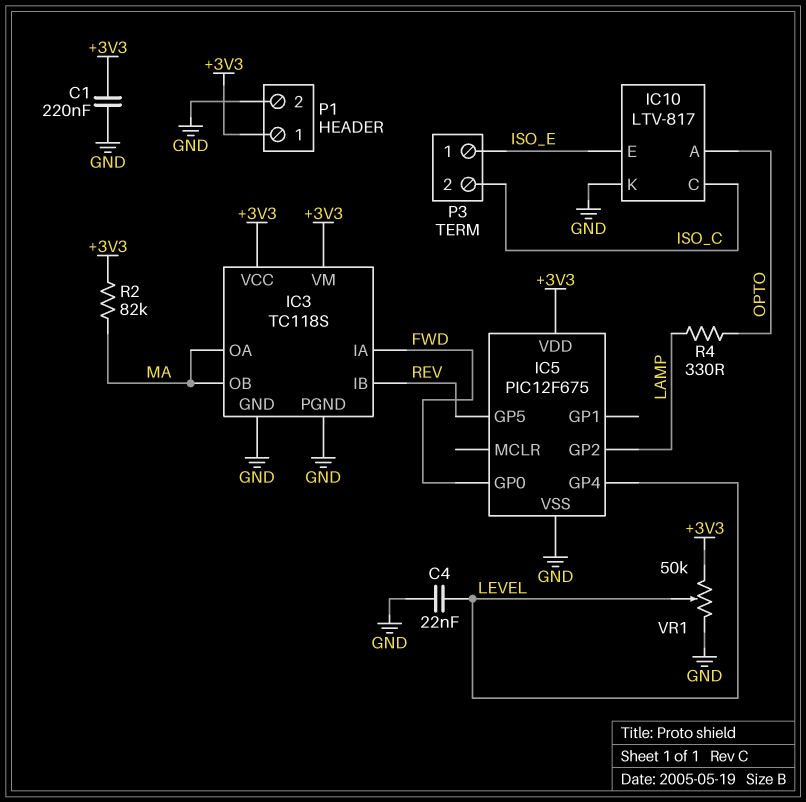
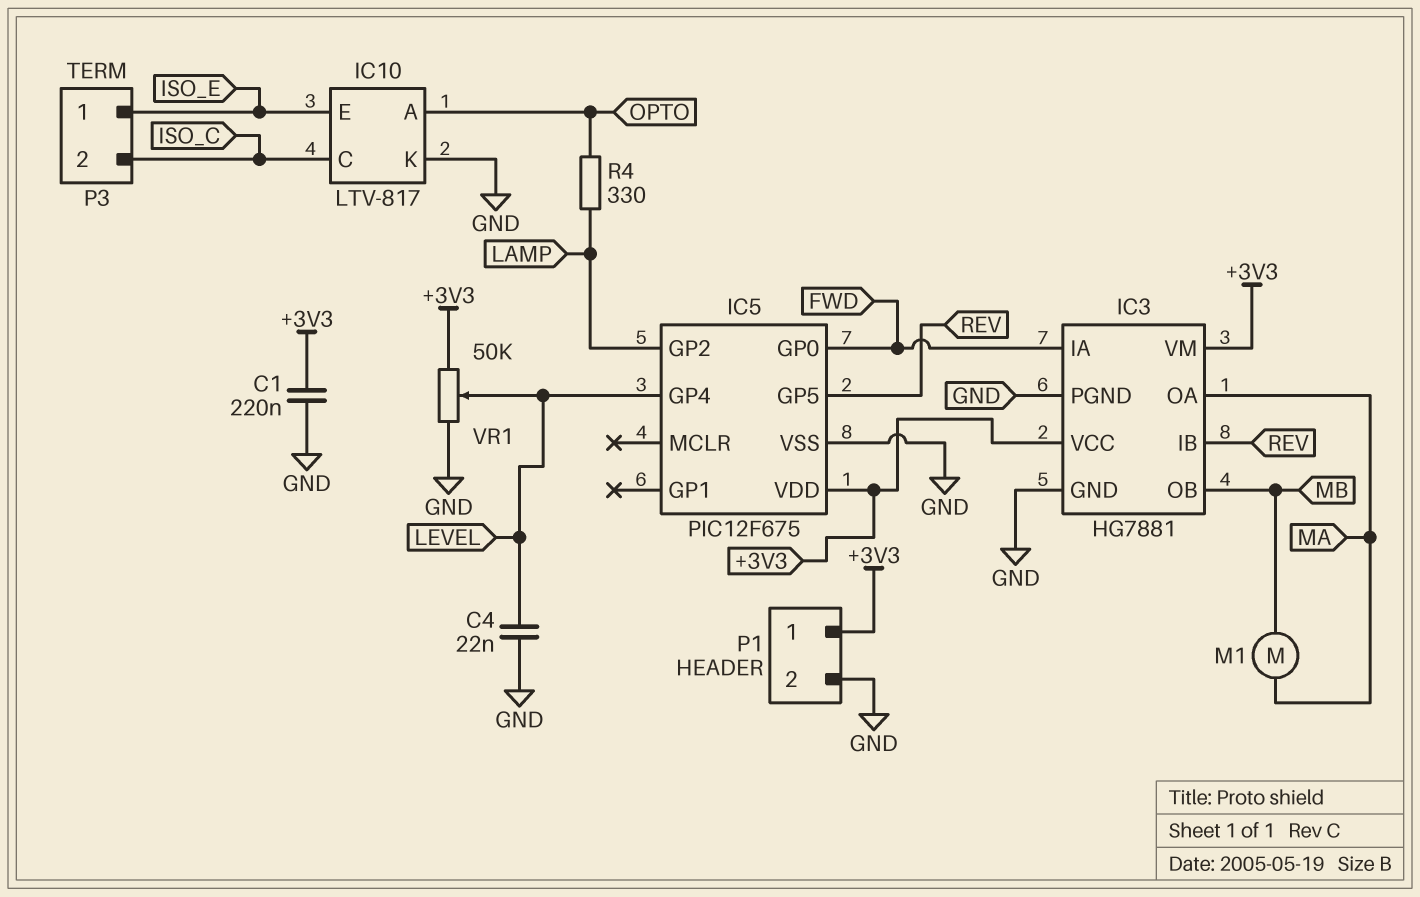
IC3: TC118S -> HG7881
IC3 pin OB: MA -> MB
M1: none -> motor (MA, MB)
R2: 82k (+3V3, MA) -> none

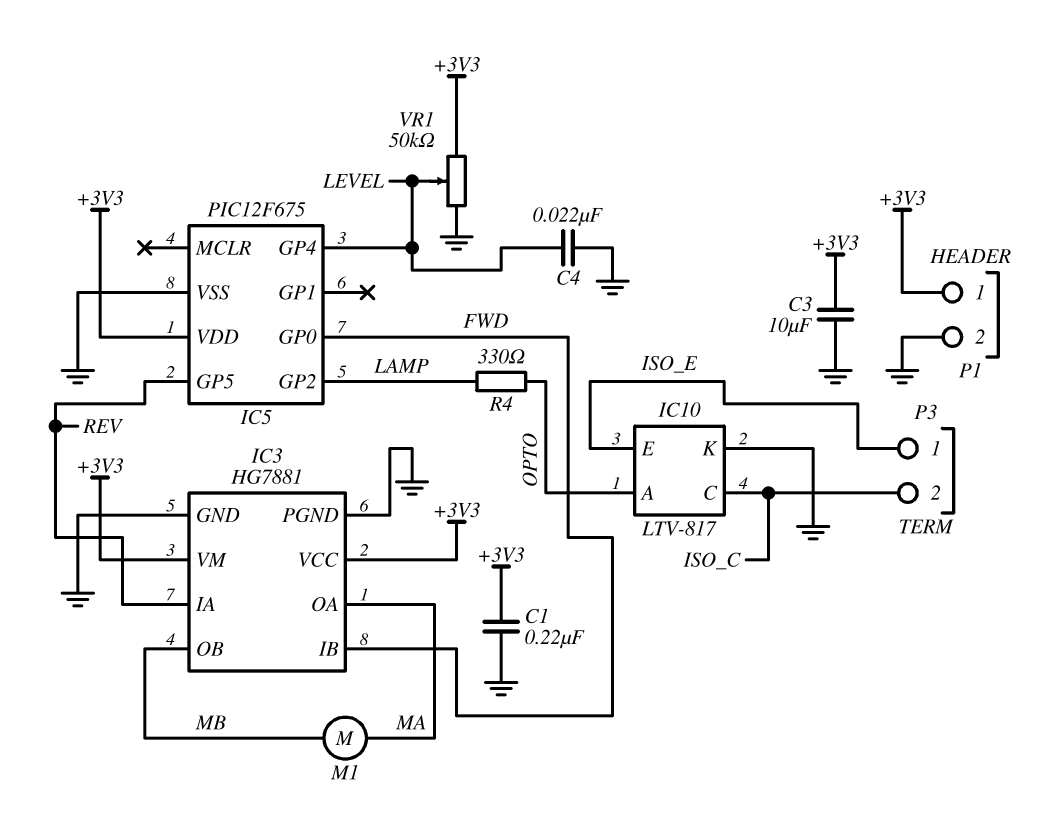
C3: none -> 10uF (+3V3, GND)
IC3 pin IA: FWD -> REV
IC3 pin IB: REV -> FWD

